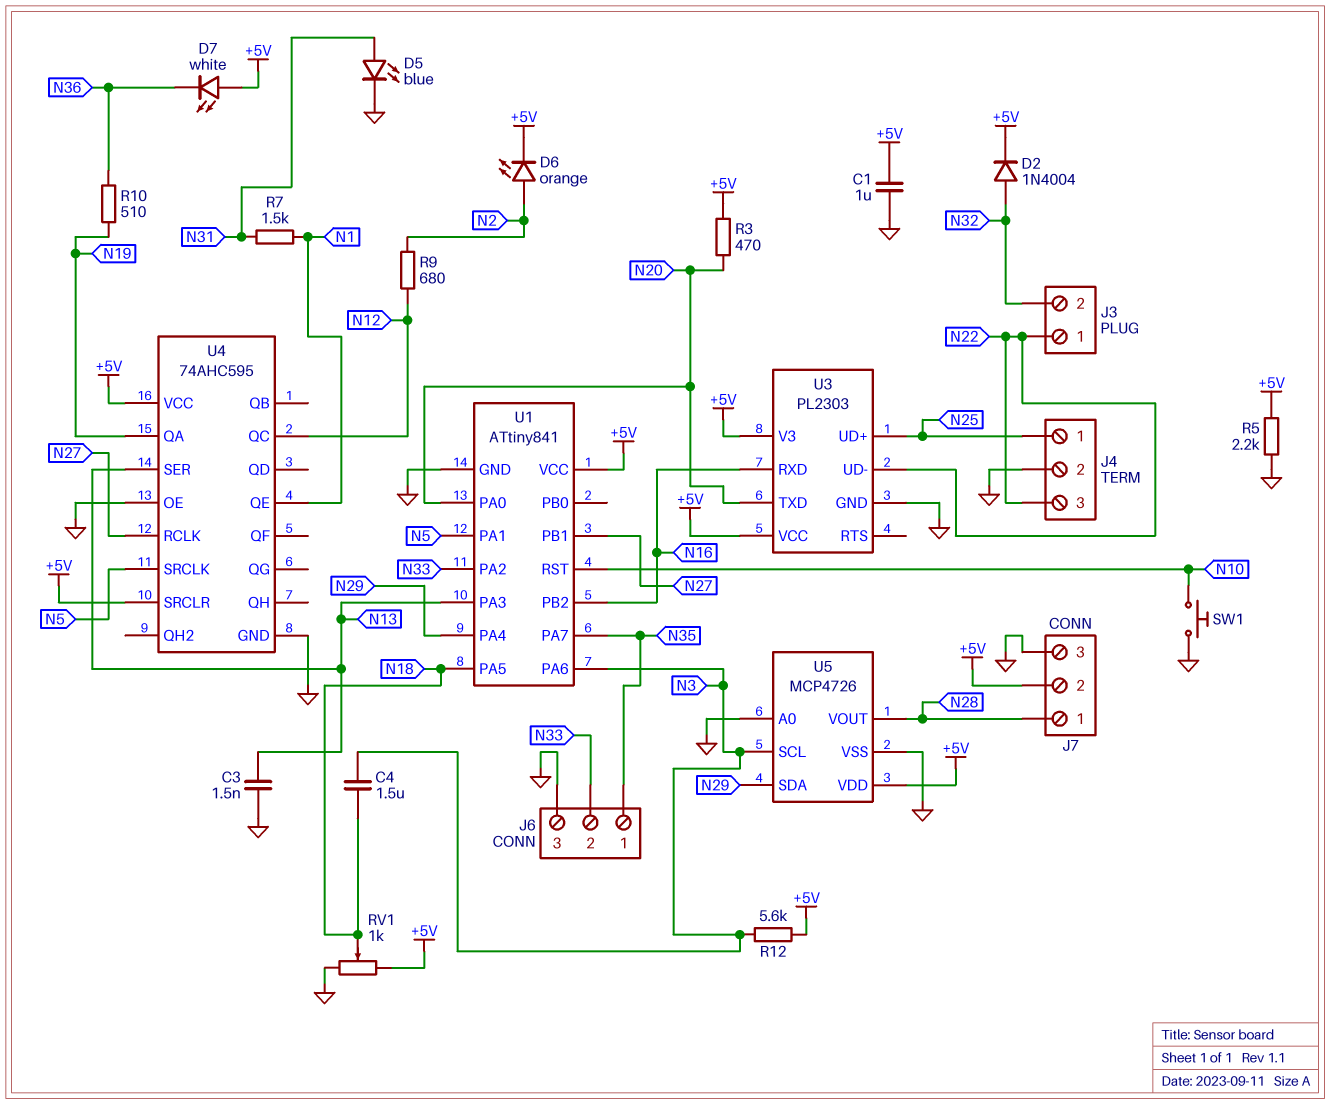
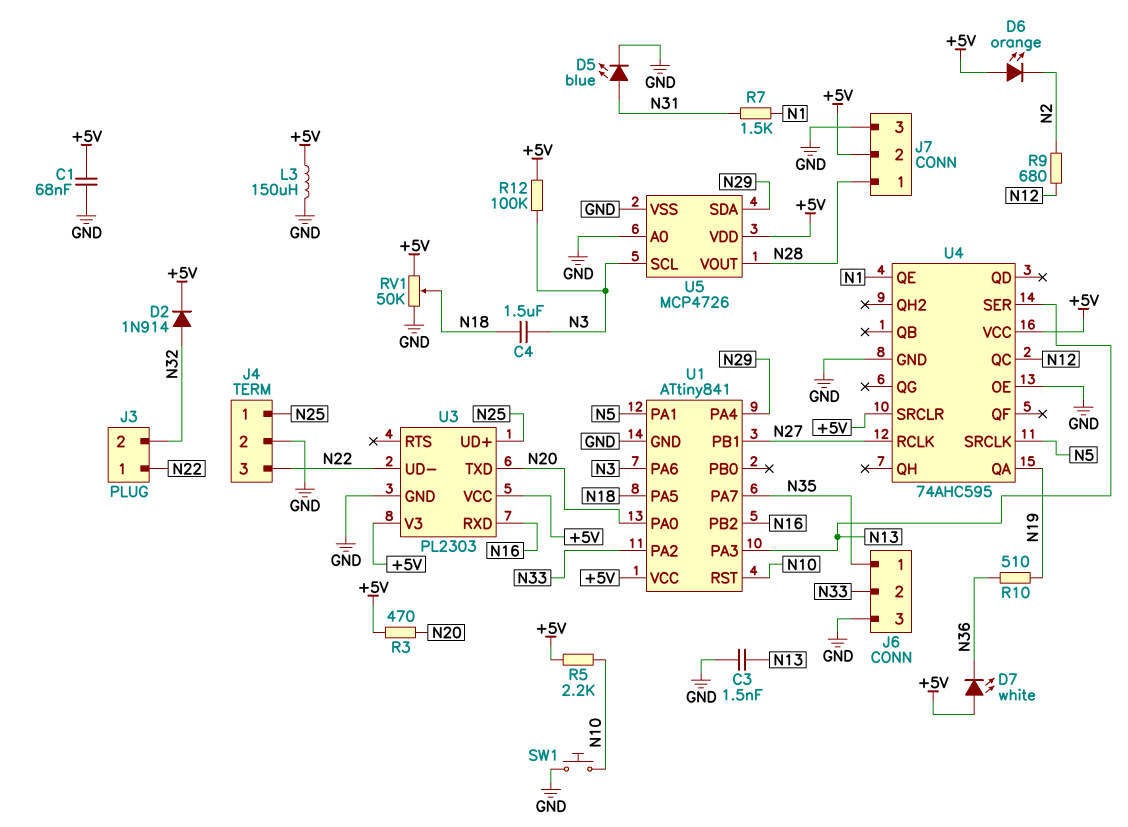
C1: 1uF (+5V, GND) -> 68nF (+5V, GND)
D2: diode 1N4004 (A N32, K +5V) -> diode 1N914 (A N32, K +5V)
D6: LED orange (A N2, K +5V) -> LED orange (A +5V, K N2)
L3: none -> 150uH (+5V, GND)
R5: 2.2k (+5V, GND) -> 2.2k (+5V, N10)
R12: 5.6k (+5V, N3) -> 100k (+5V, N3)
RV1: 1k (+5V, GND, wiper N18) -> 50k (+5V, GND, wiper N18)

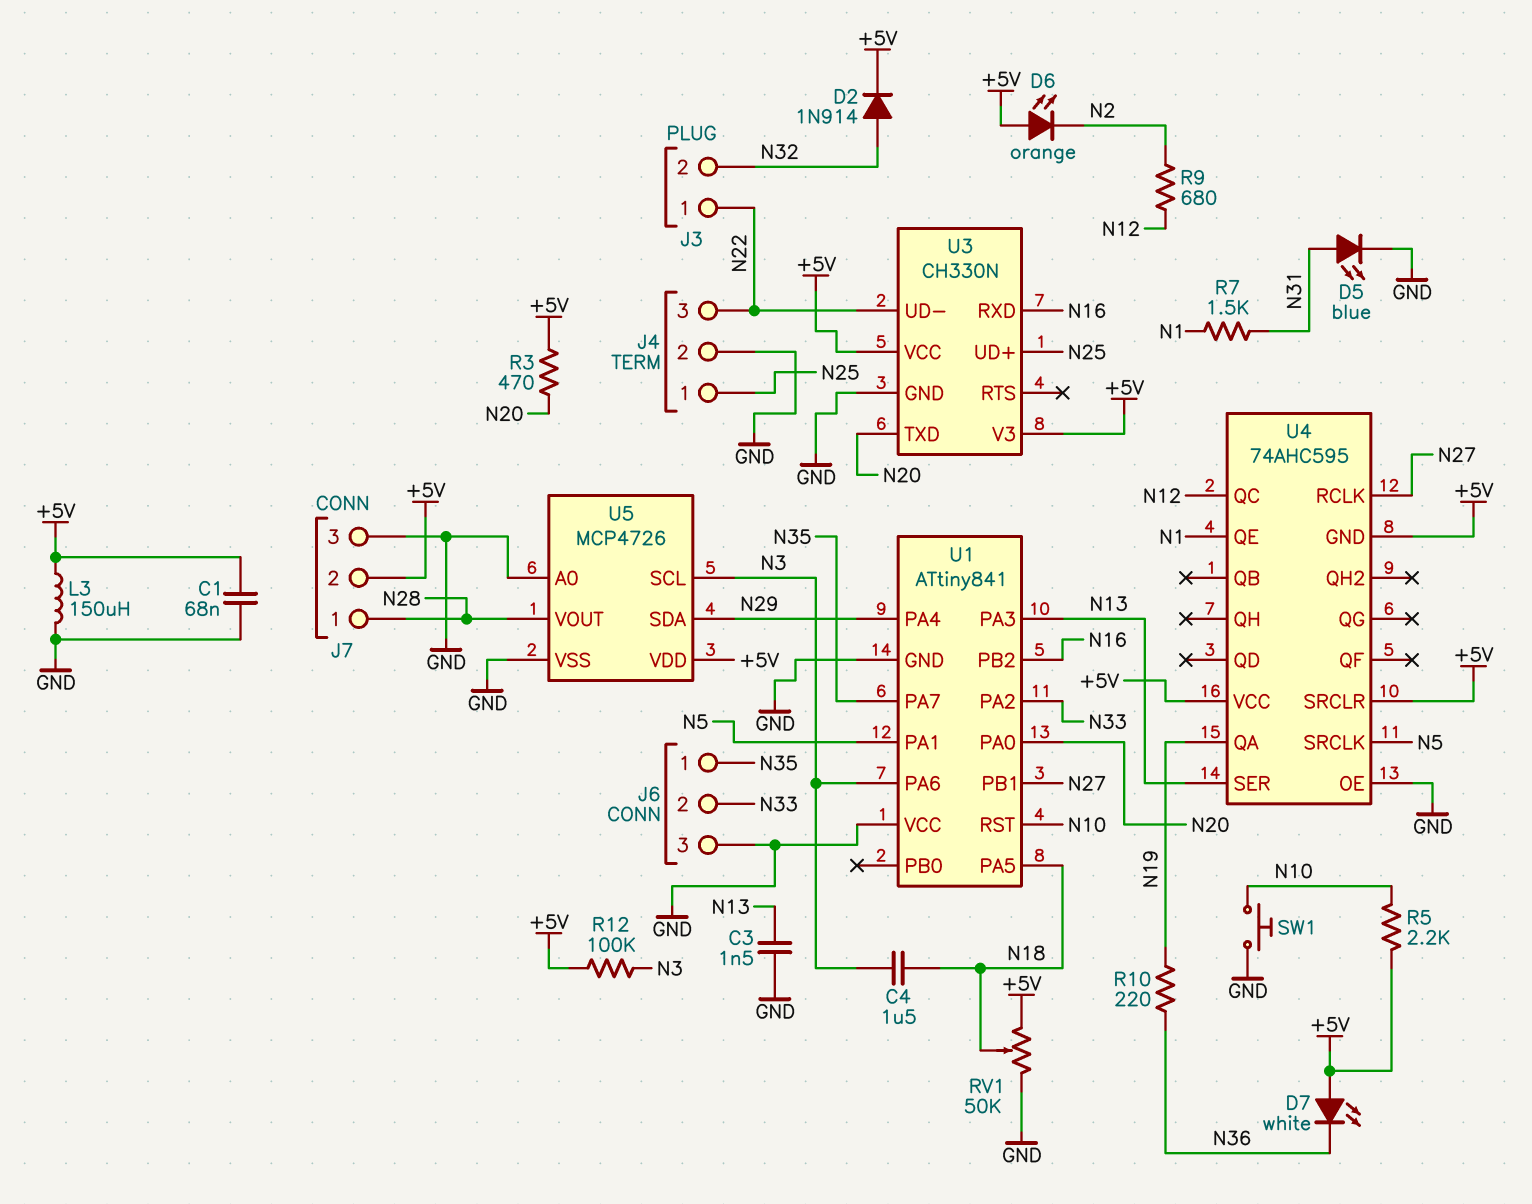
R10: 510 (N19, N36) -> 220 (N19, N36)
U1 pin VCC: +5V -> GND
U3: PL2303 -> CH330N
U4 pin GND: GND -> +5V

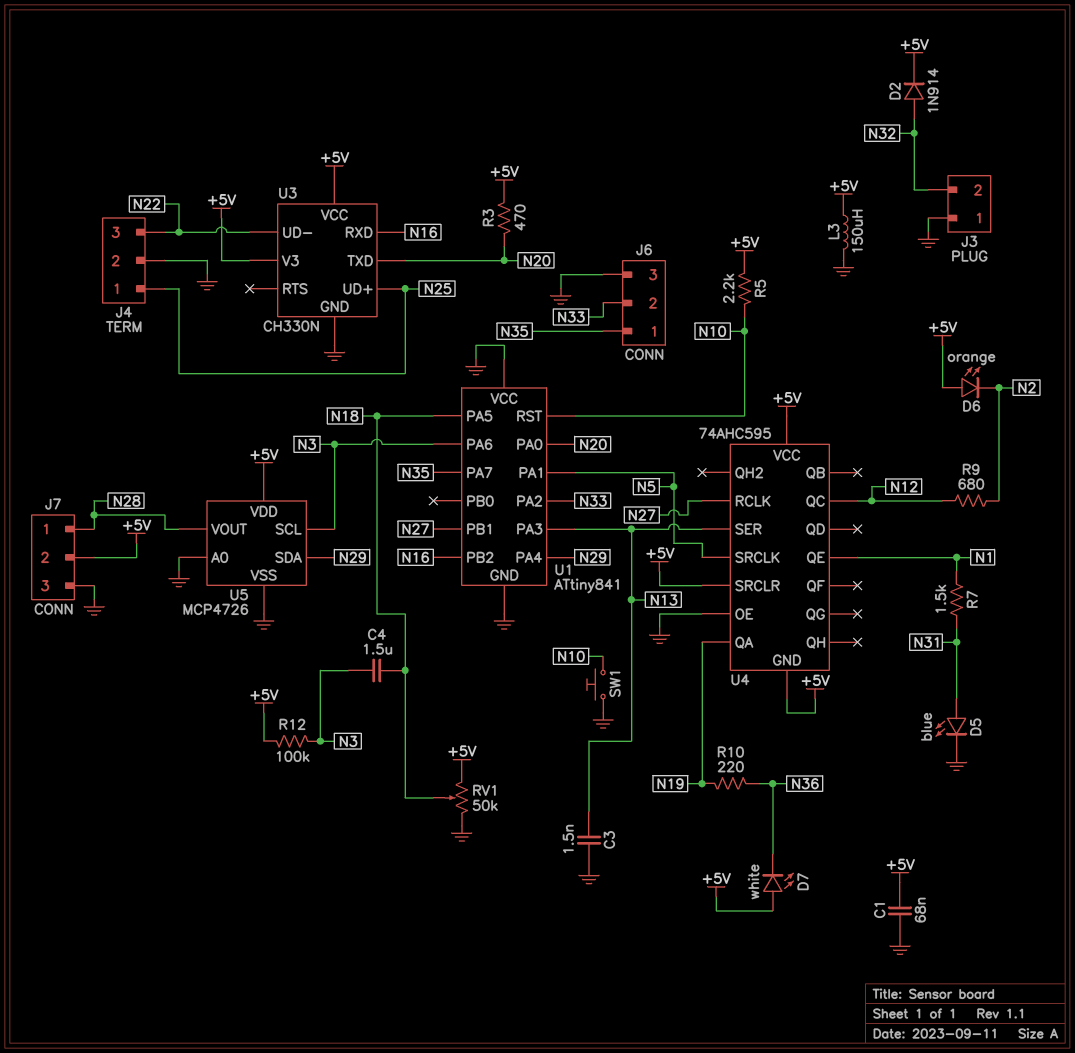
J3 pin 1: N22 -> GND

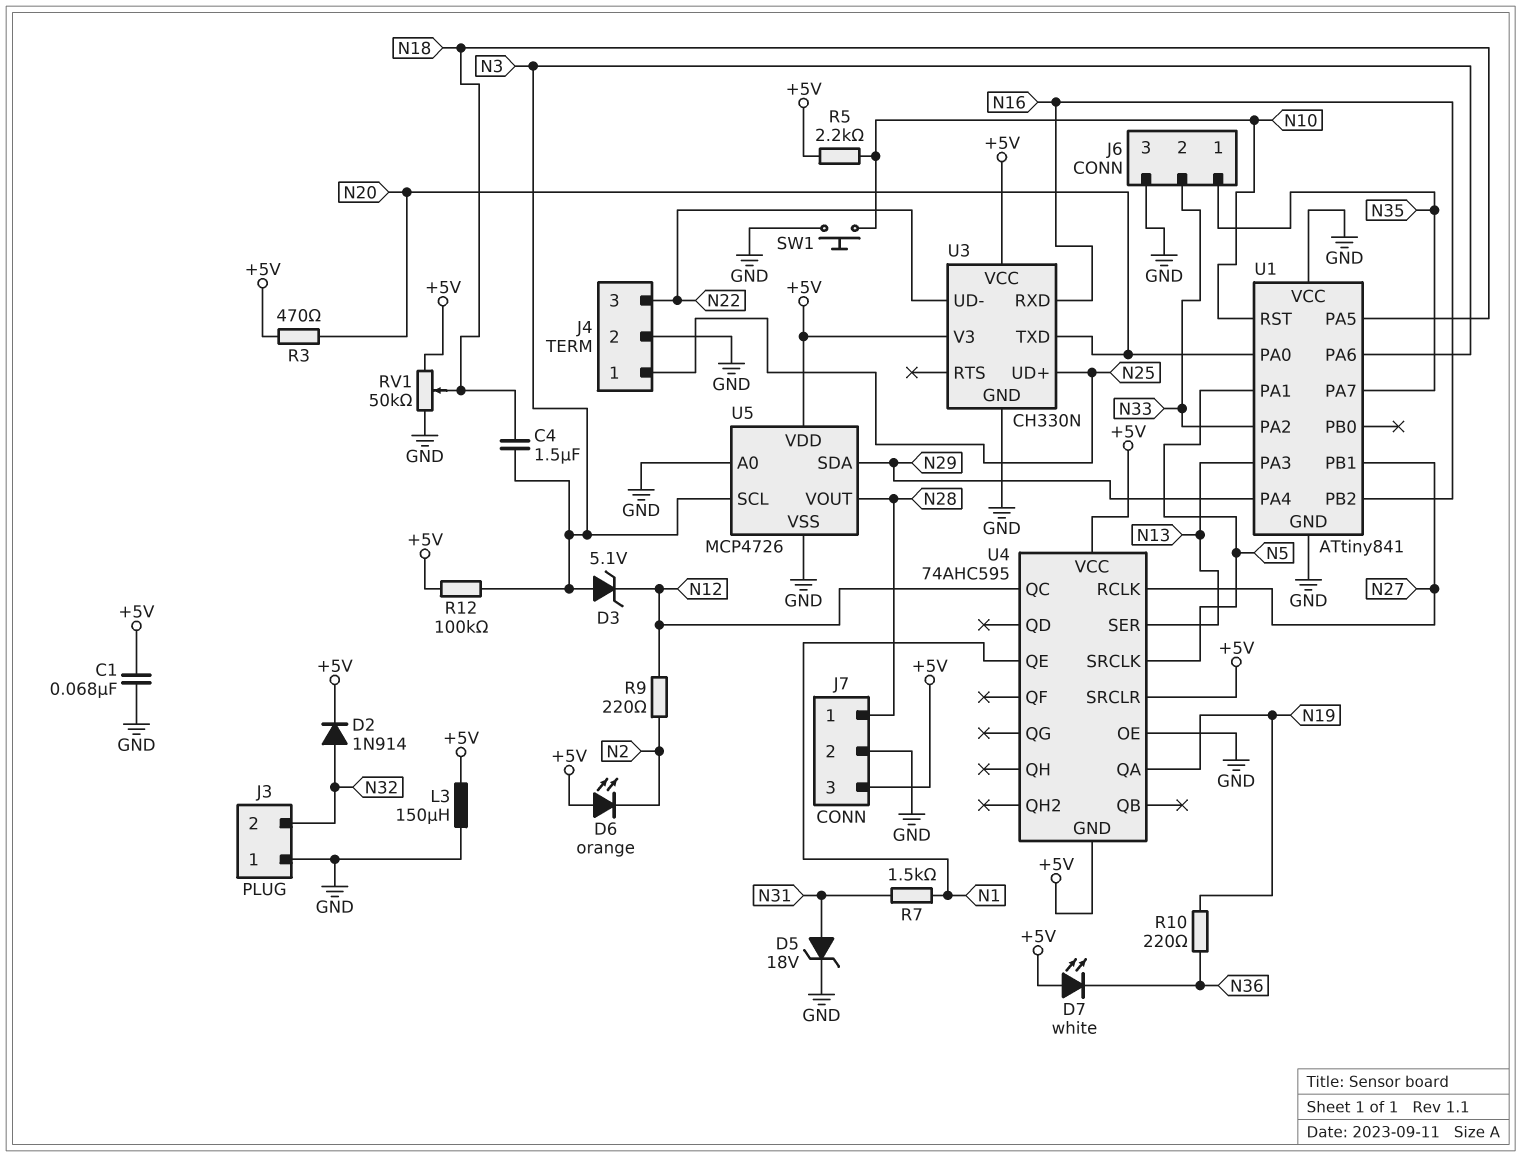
C3: 1.5nF (GND, N13) -> none
D3: none -> zener 5.1V (A N3, K N12)
D5: LED blue (A N31, K GND) -> zener 18V (A N31, K GND)
J7 pin 2: +5V -> GND
J7 pin 3: GND -> +5V
R9: 680 (N2, N12) -> 220 (N2, N12)

